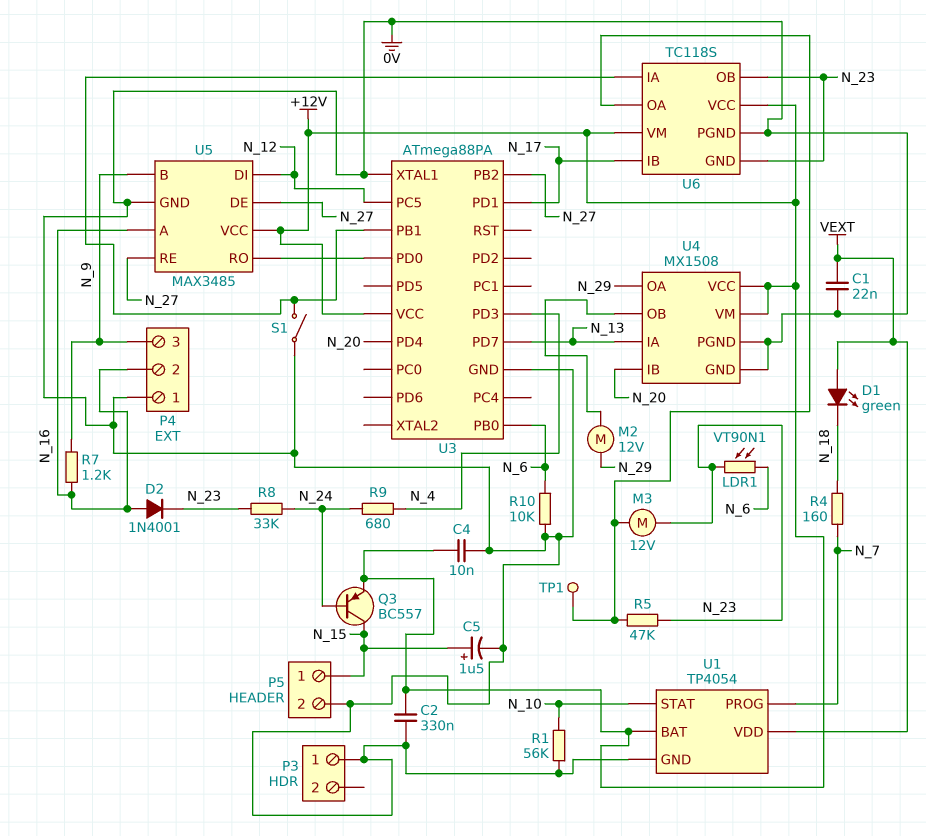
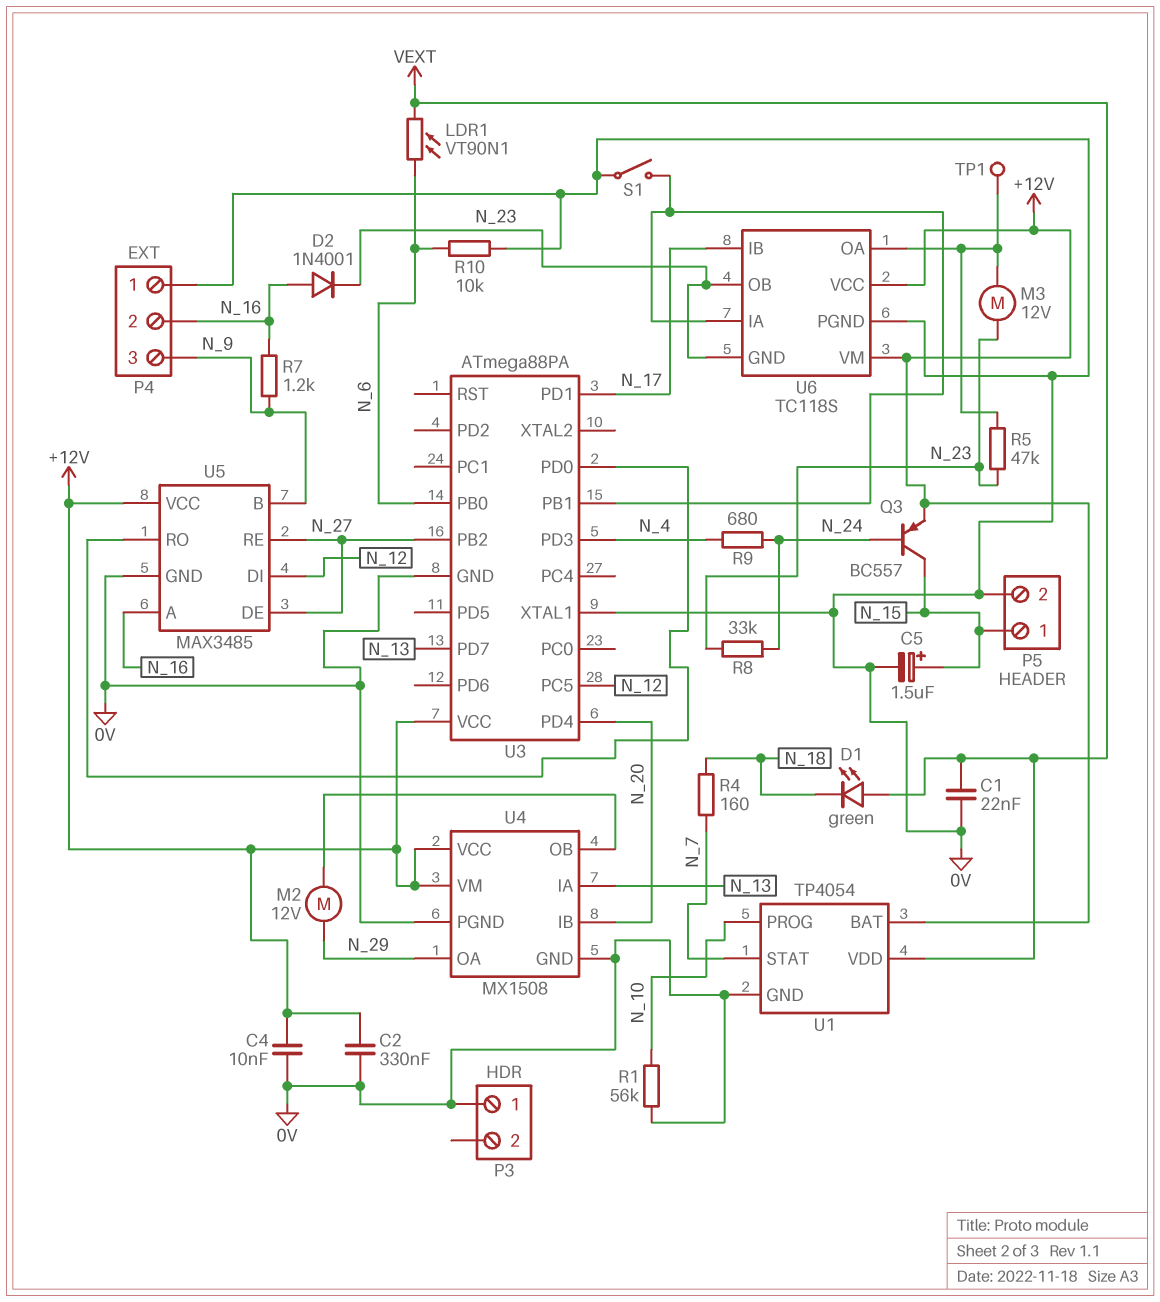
LDR1: VT90N1 (N_6, N_23) -> VT90N1 (N_6, VEXT)
U1 pin PROG: N_7 -> N_10
U1 pin STAT: N_10 -> N_7

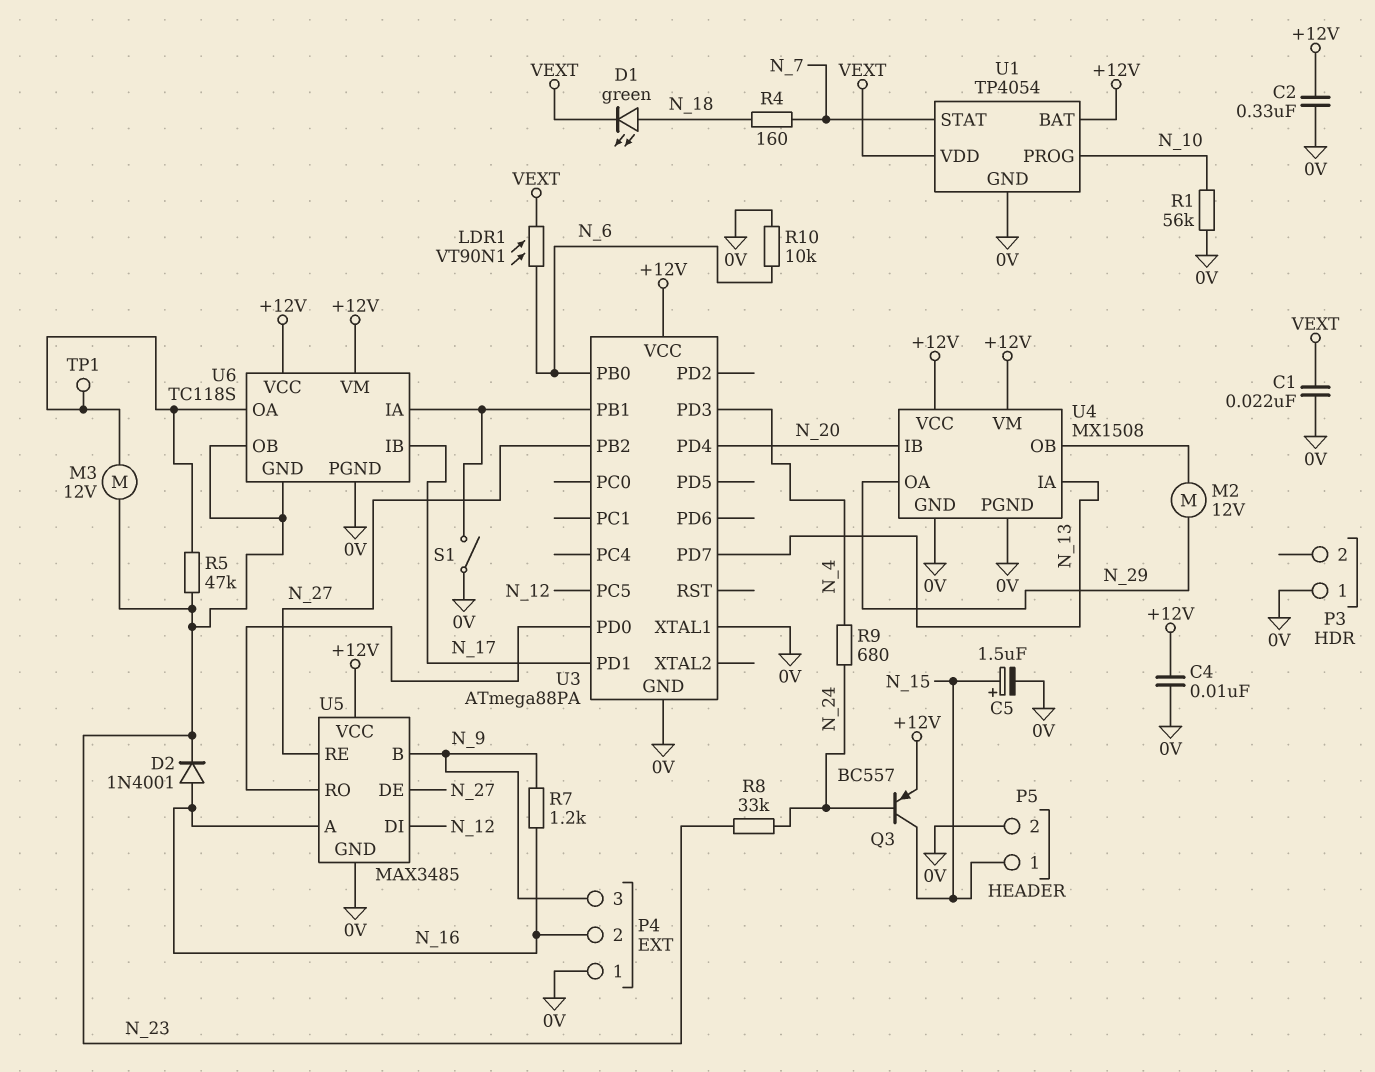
D1: LED green (A VEXT, K N_18) -> LED green (A N_18, K VEXT)

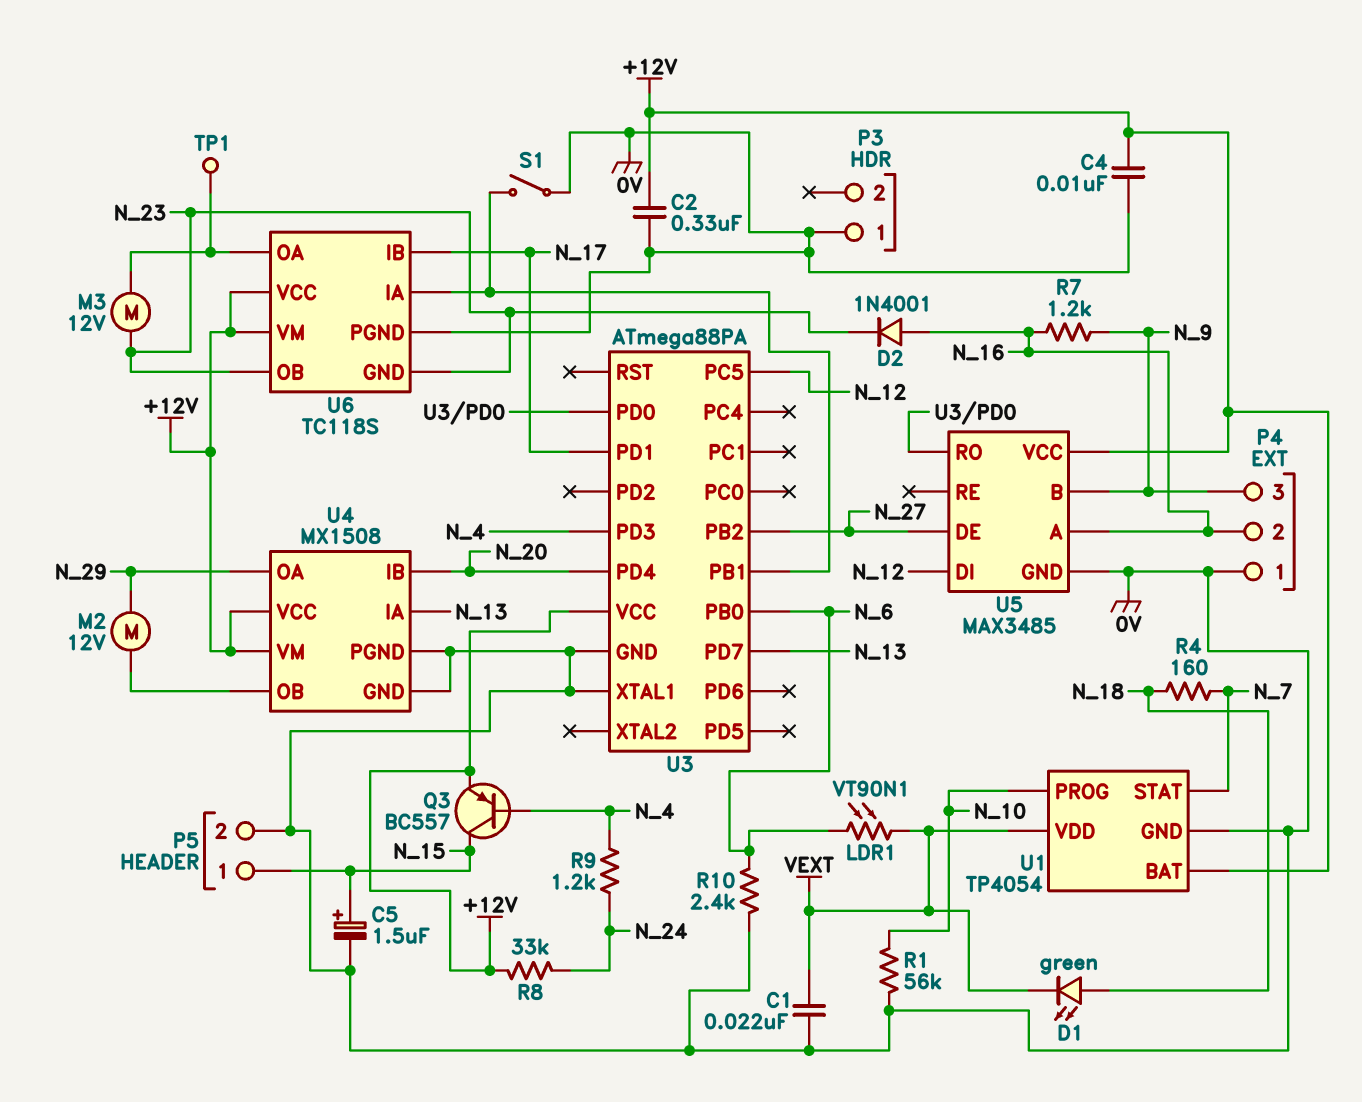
Q3: PNP BC557 (B N_24, C N_15, E +12V) -> PNP BC557 (B N_4, C N_15, E +12V)
R5: 47k (N_23, U6/OA) -> none
R8: 33k (N_23, N_24) -> 33k (+12V, N_24)
R9: 680 (N_4, N_24) -> 1.2k (N_4, N_24)
R10: 10k (0V, N_6) -> 2.4k (0V, N_6)
U5 pin RE: N_27 -> none

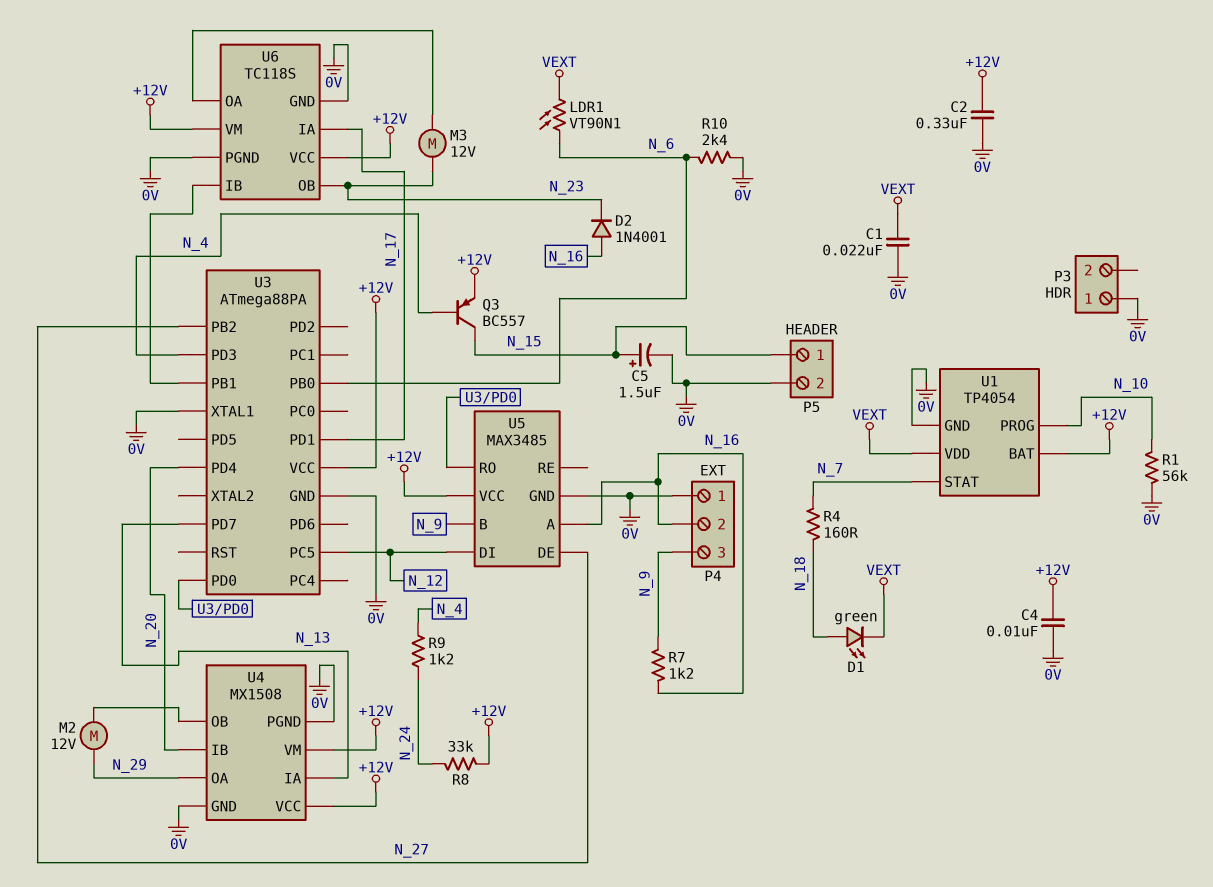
S1: switch (0V, U3/PB1) -> none
TP1: test point (U6/OA) -> none
U6 pin GND: N_23 -> 0V
U6 pin IA: U3/PB1 -> N_17
U6 pin IB: N_17 -> U3/PB1

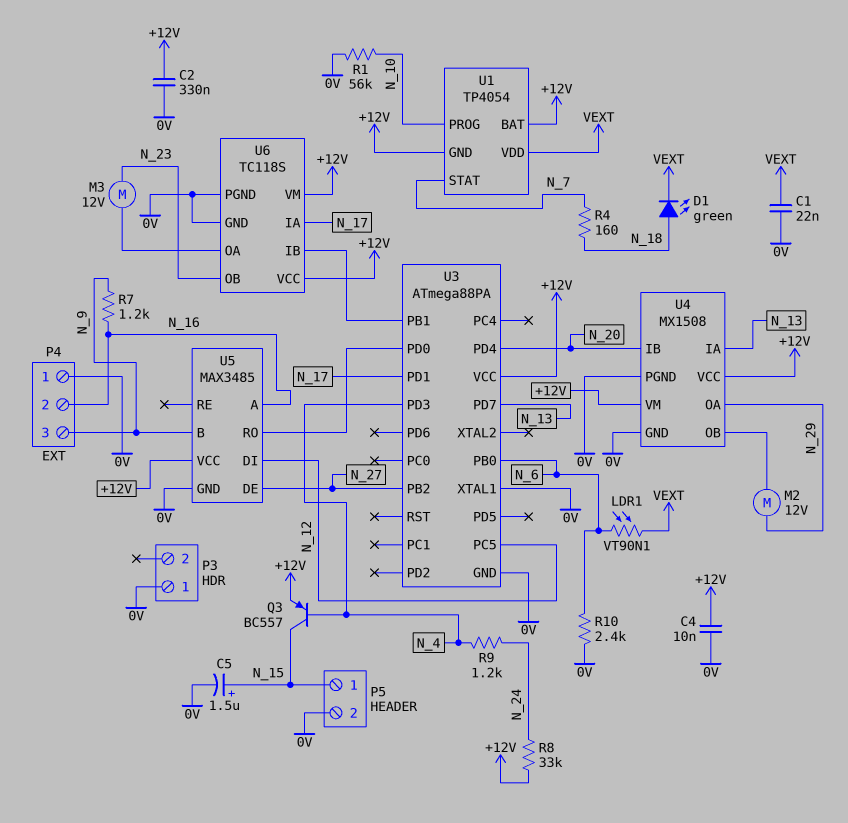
D2: diode 1N4001 (A N_16, K N_23) -> none
U1 pin GND: 0V -> +12V

